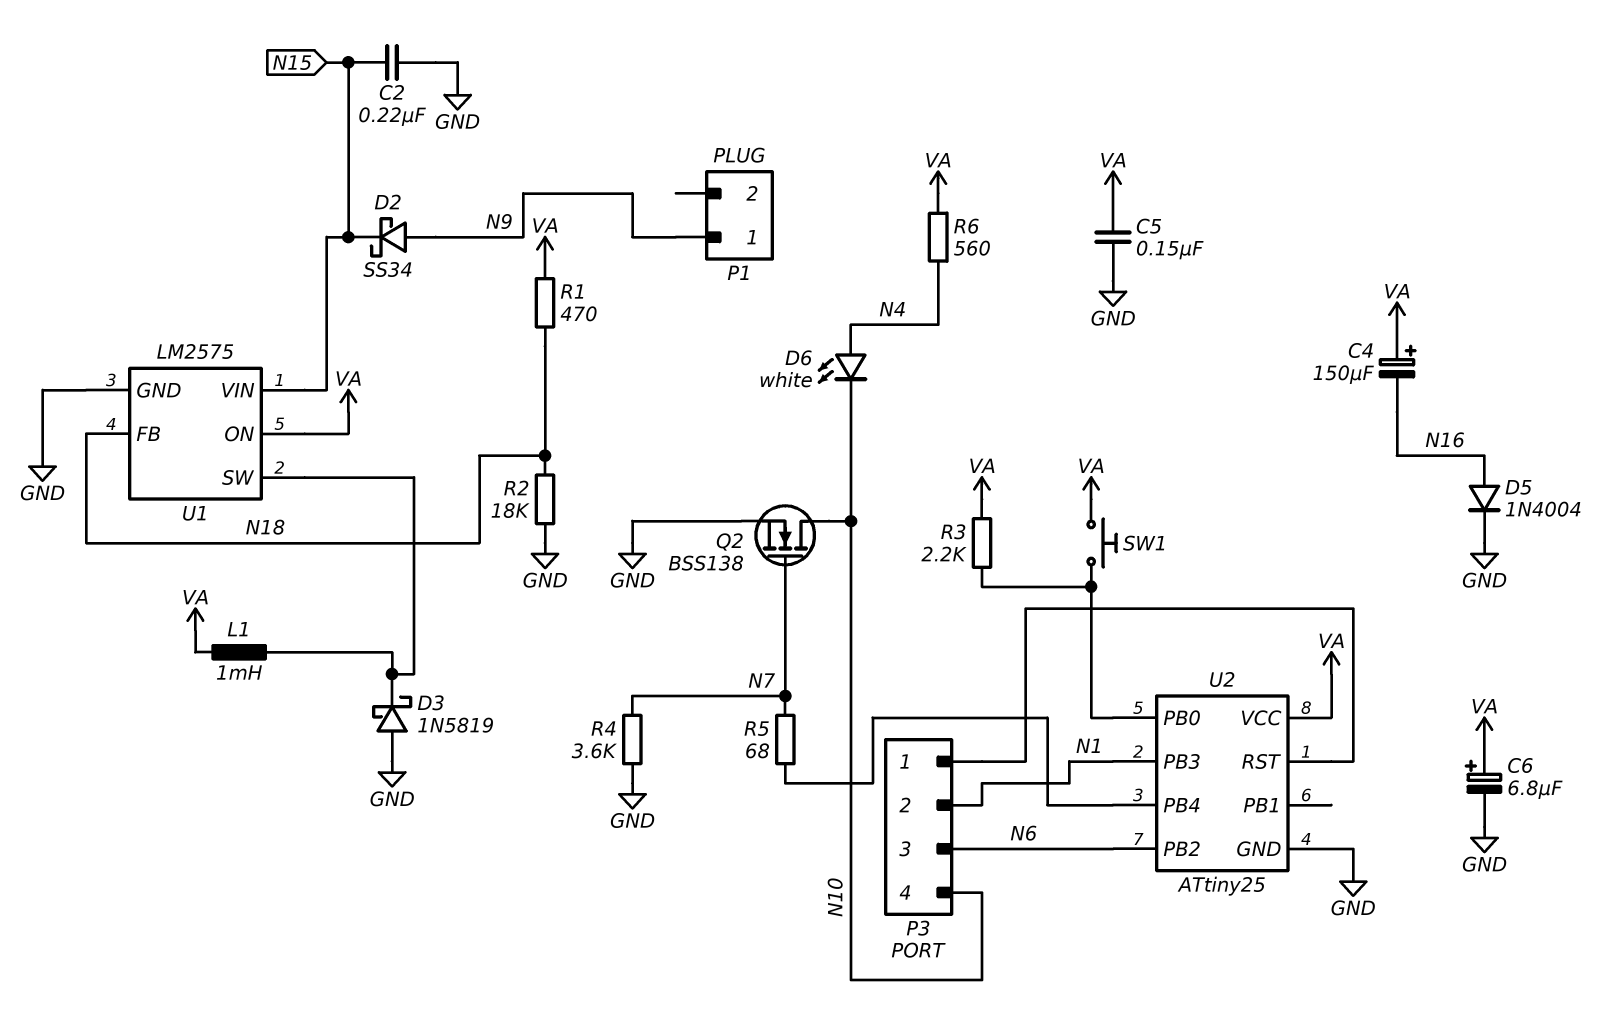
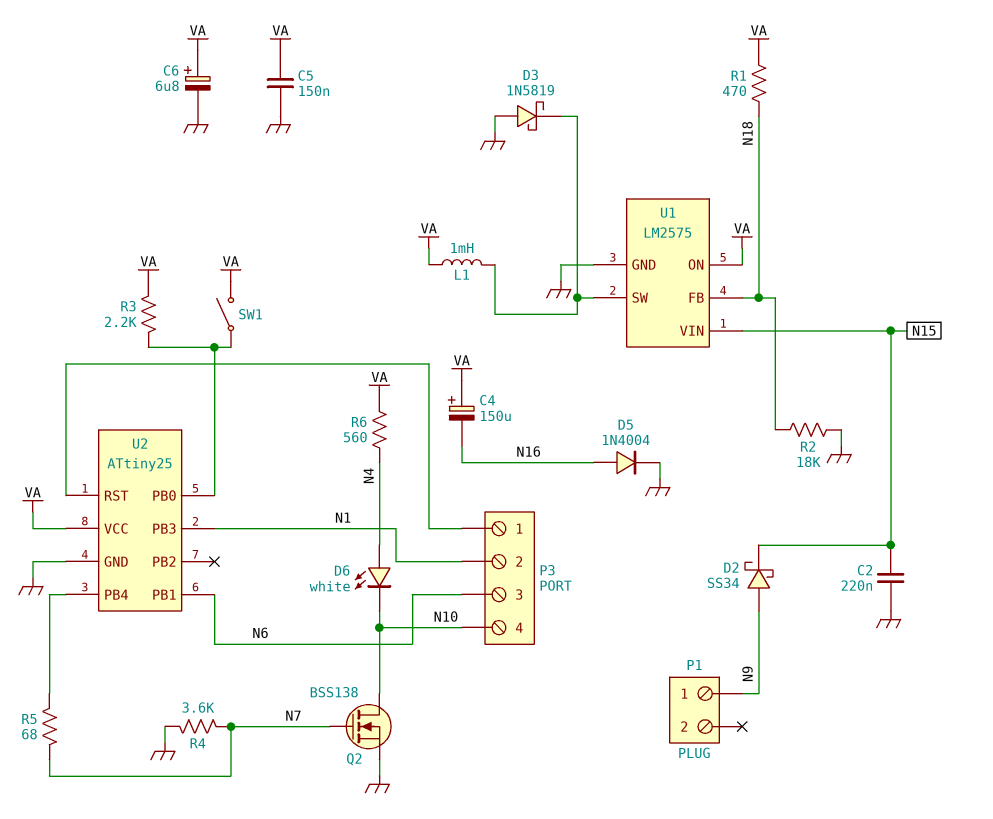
SW1: button (U2/PB0, VA) -> switch (U2/PB0, VA)
U2 pin PB1: none -> N6
U2 pin PB2: N6 -> none

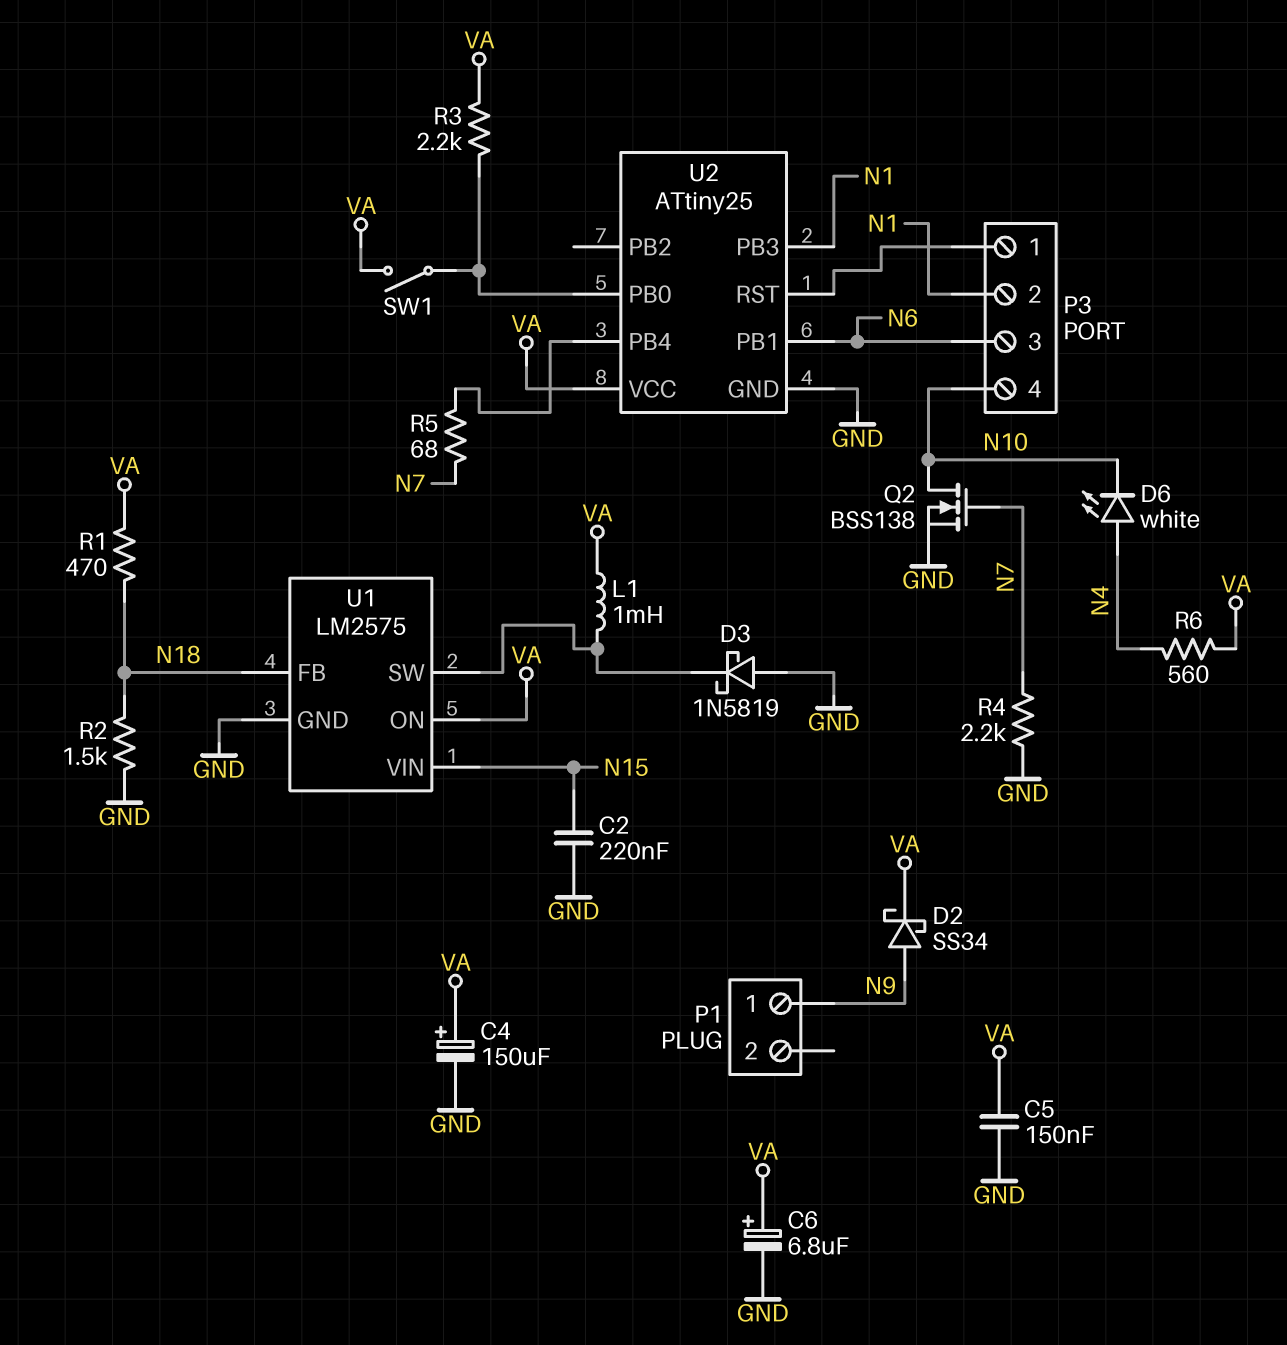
C4: 150uF (plus VA, minus N16) -> 150uF (plus VA, minus GND)
D2: schottky SS34 (A N9, K N15) -> schottky SS34 (A N9, K VA)
D5: diode 1N4004 (A N16, K GND) -> none
R2: 18k (GND, N18) -> 1.5k (GND, N18)
R4: 3.6k (GND, N7) -> 2.2k (GND, N7)

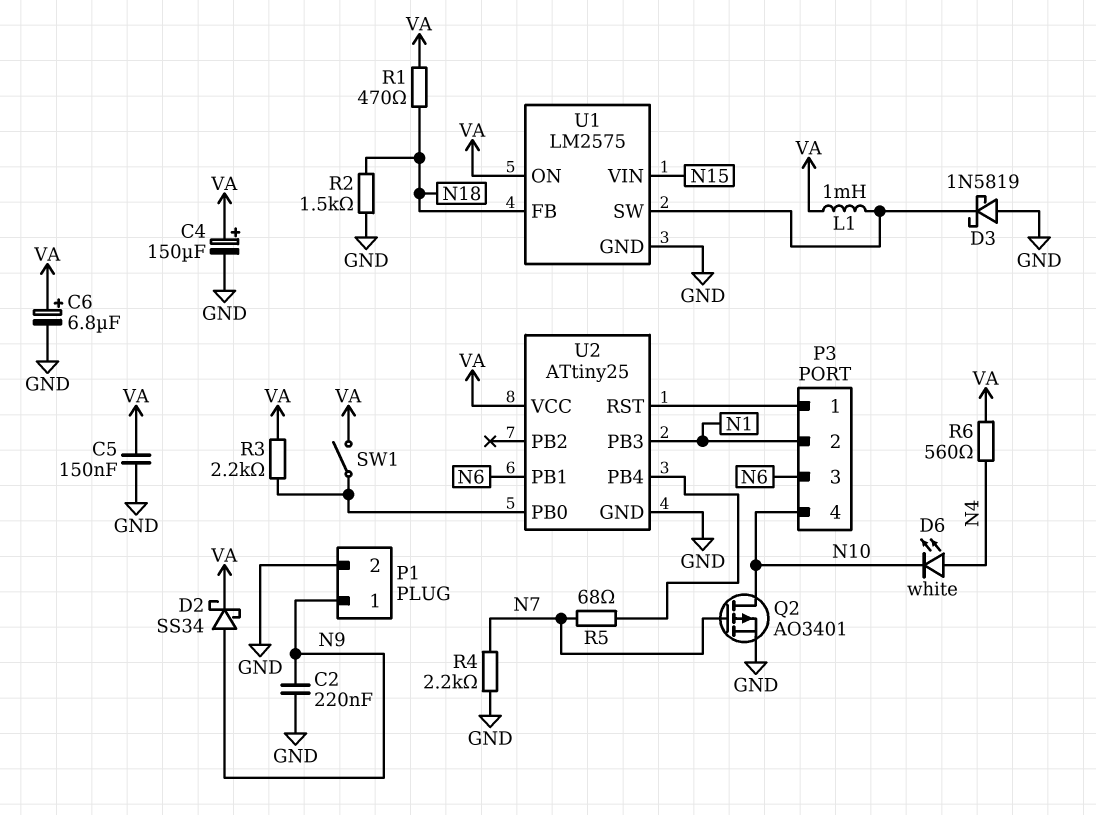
C2: 220nF (GND, N15) -> 220nF (GND, N9)
P1 pin 2: none -> GND
Q2: NMOS BSS138 (G N7, D N10, S GND) -> PMOS AO3401 (G N7, D N10, S GND)

